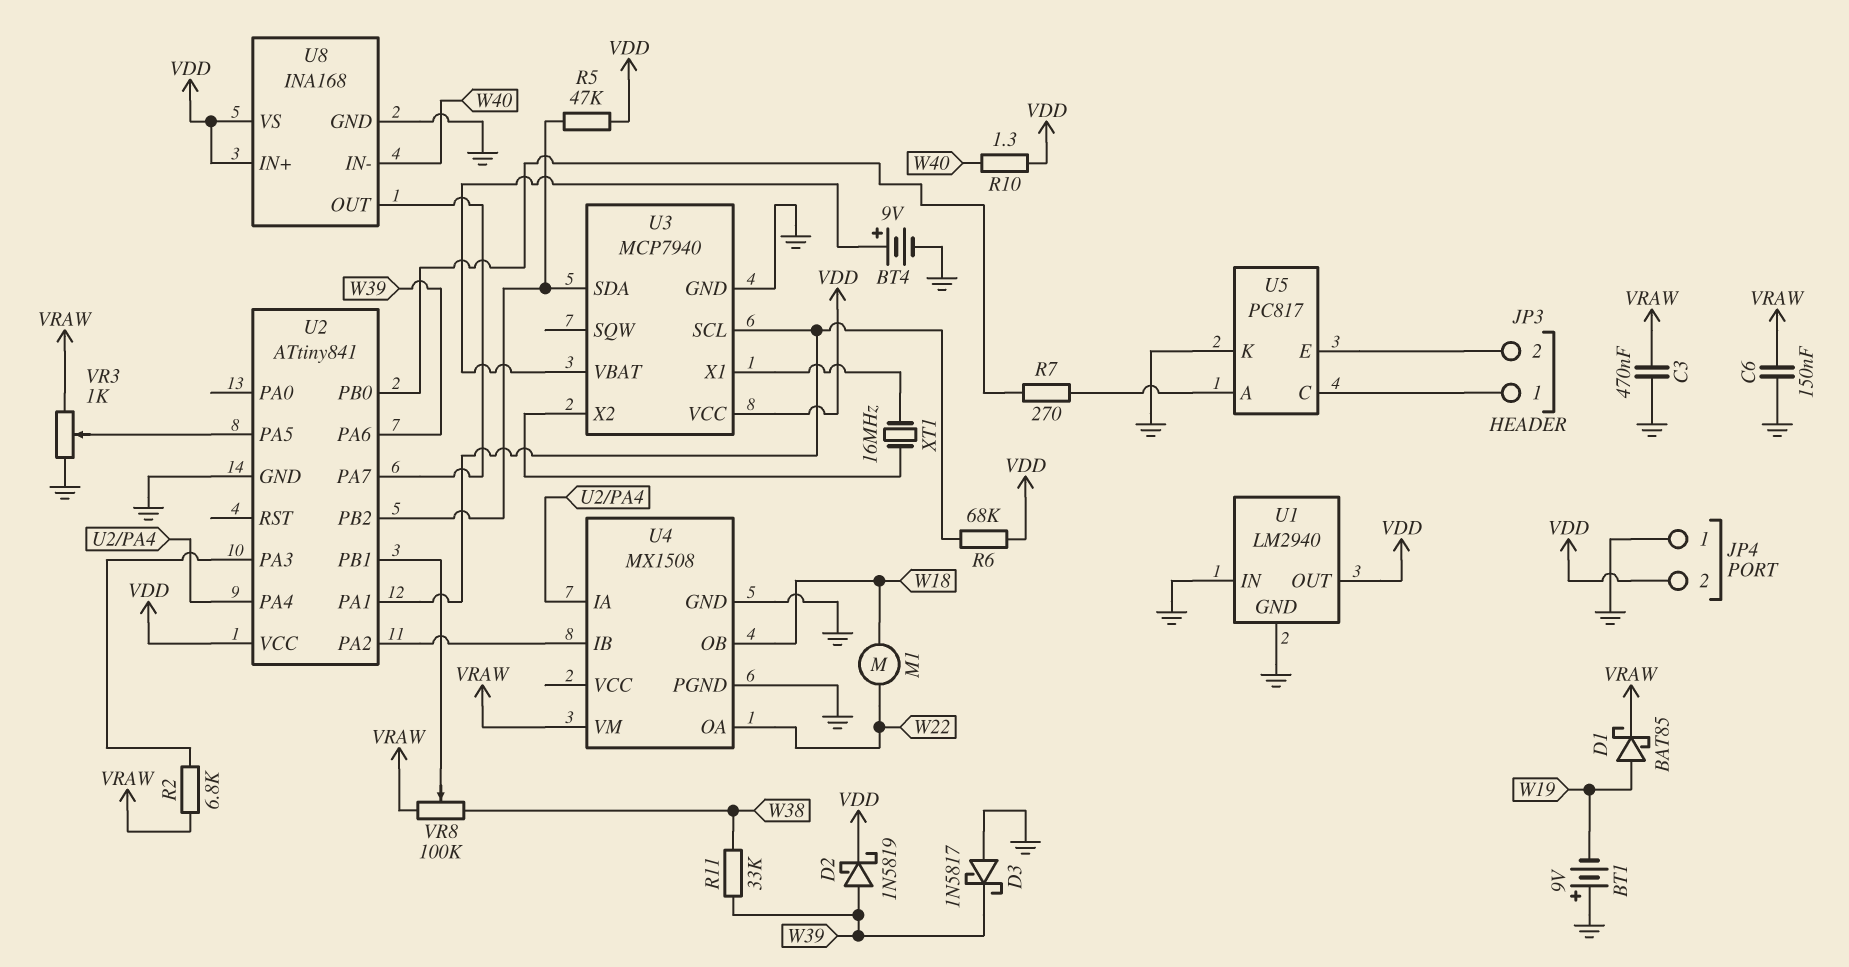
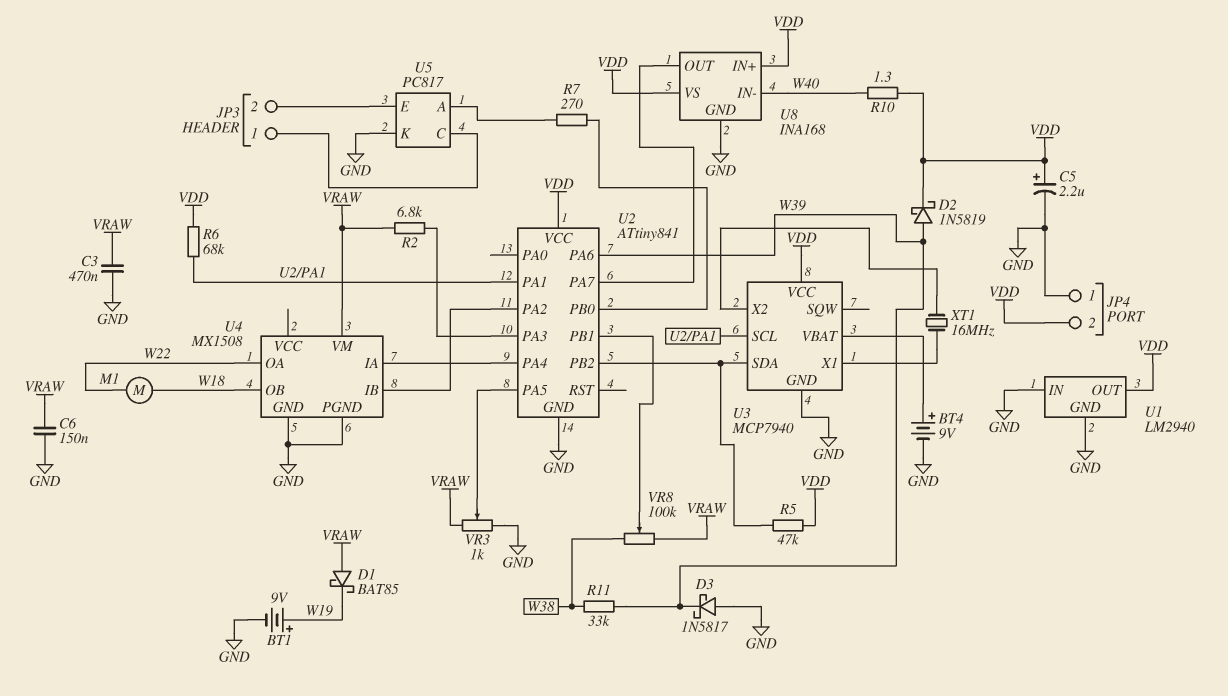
BT1: 9V (plus GND, minus W19) -> 9V (plus W19, minus GND)
C5: none -> 2.2uF (plus VDD, minus GND)
D1: schottky BAT85 (A W19, K VRAW) -> schottky BAT85 (A VRAW, K W19)

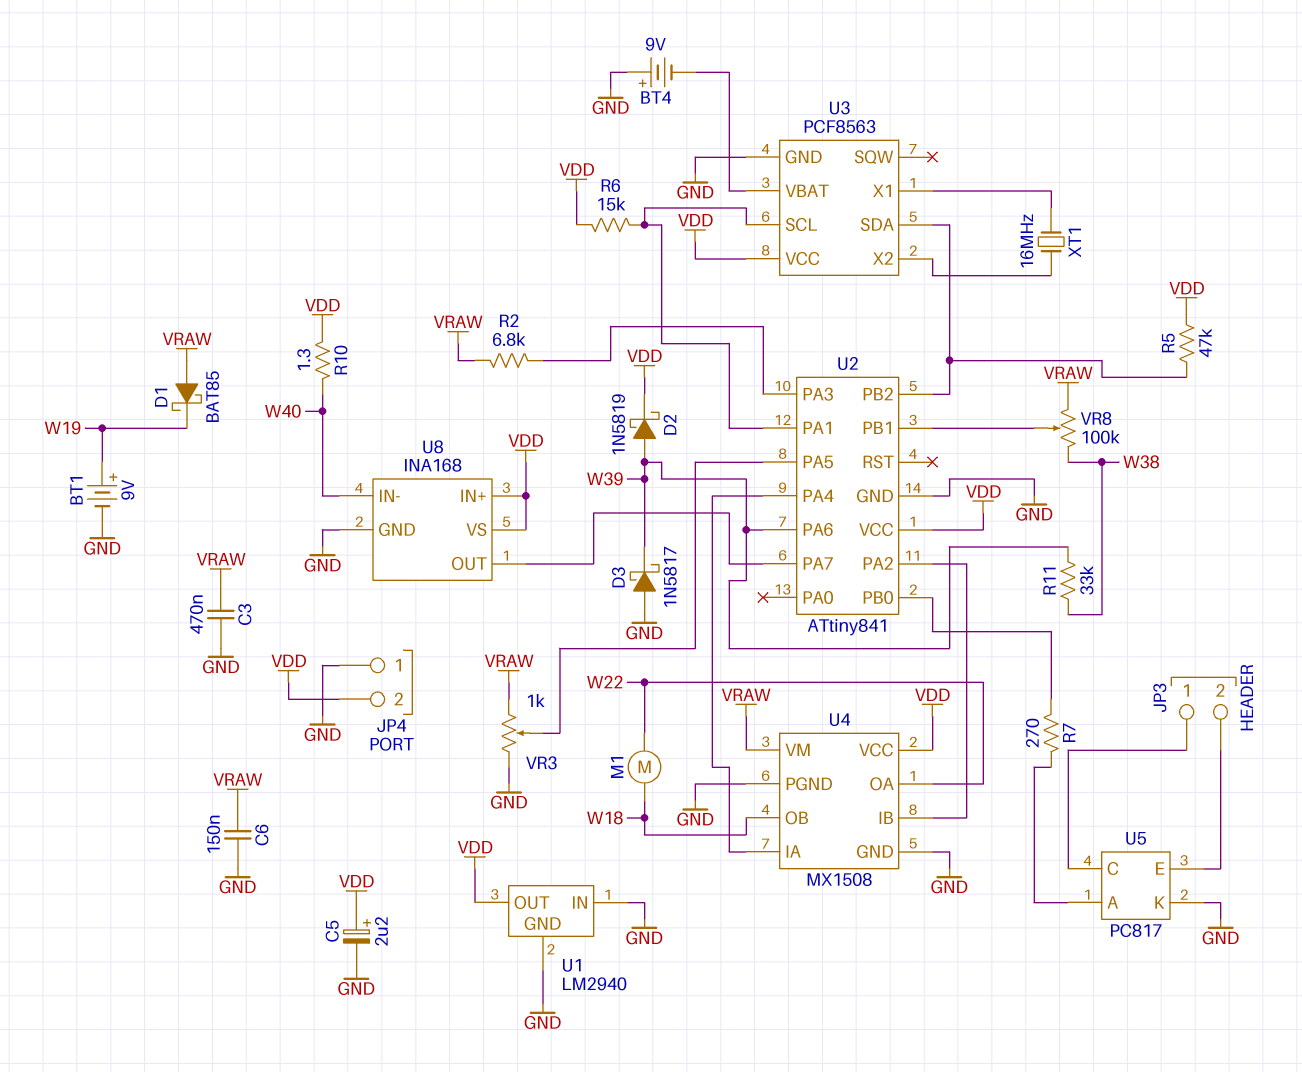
BT4: 9V (plus U3/VBAT, minus GND) -> 9V (plus GND, minus U3/VBAT)
R6: 68k (U2/PA1, VDD) -> 15k (U2/PA1, VDD)
U3: MCP7940 -> PCF8563
U4 pin VCC: none -> VDD

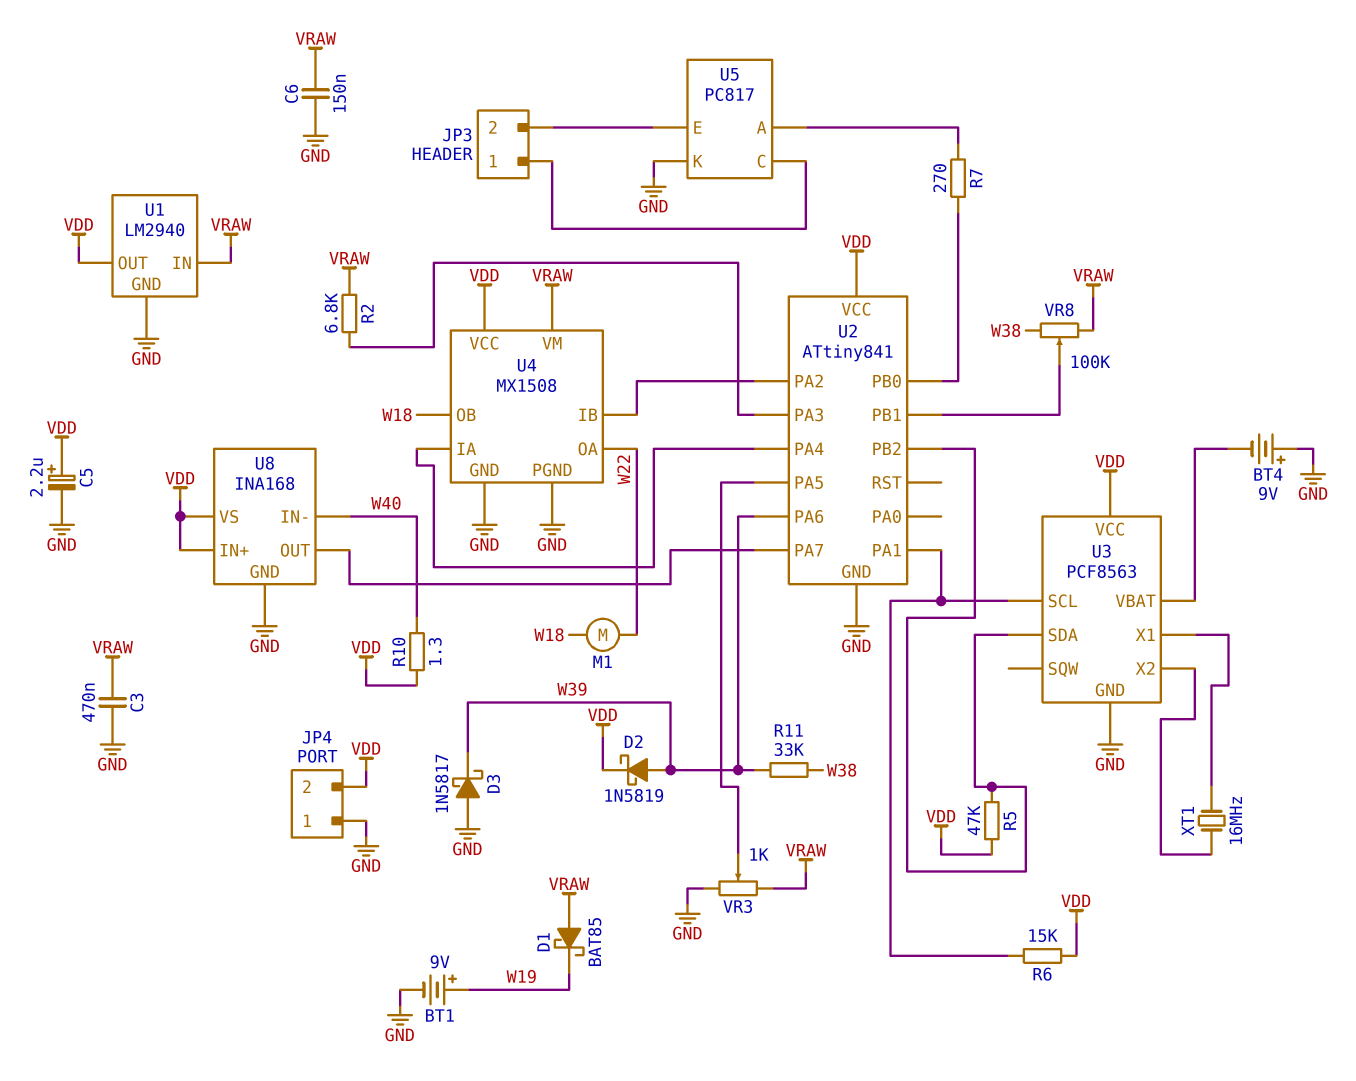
U1 pin IN: GND -> VRAW

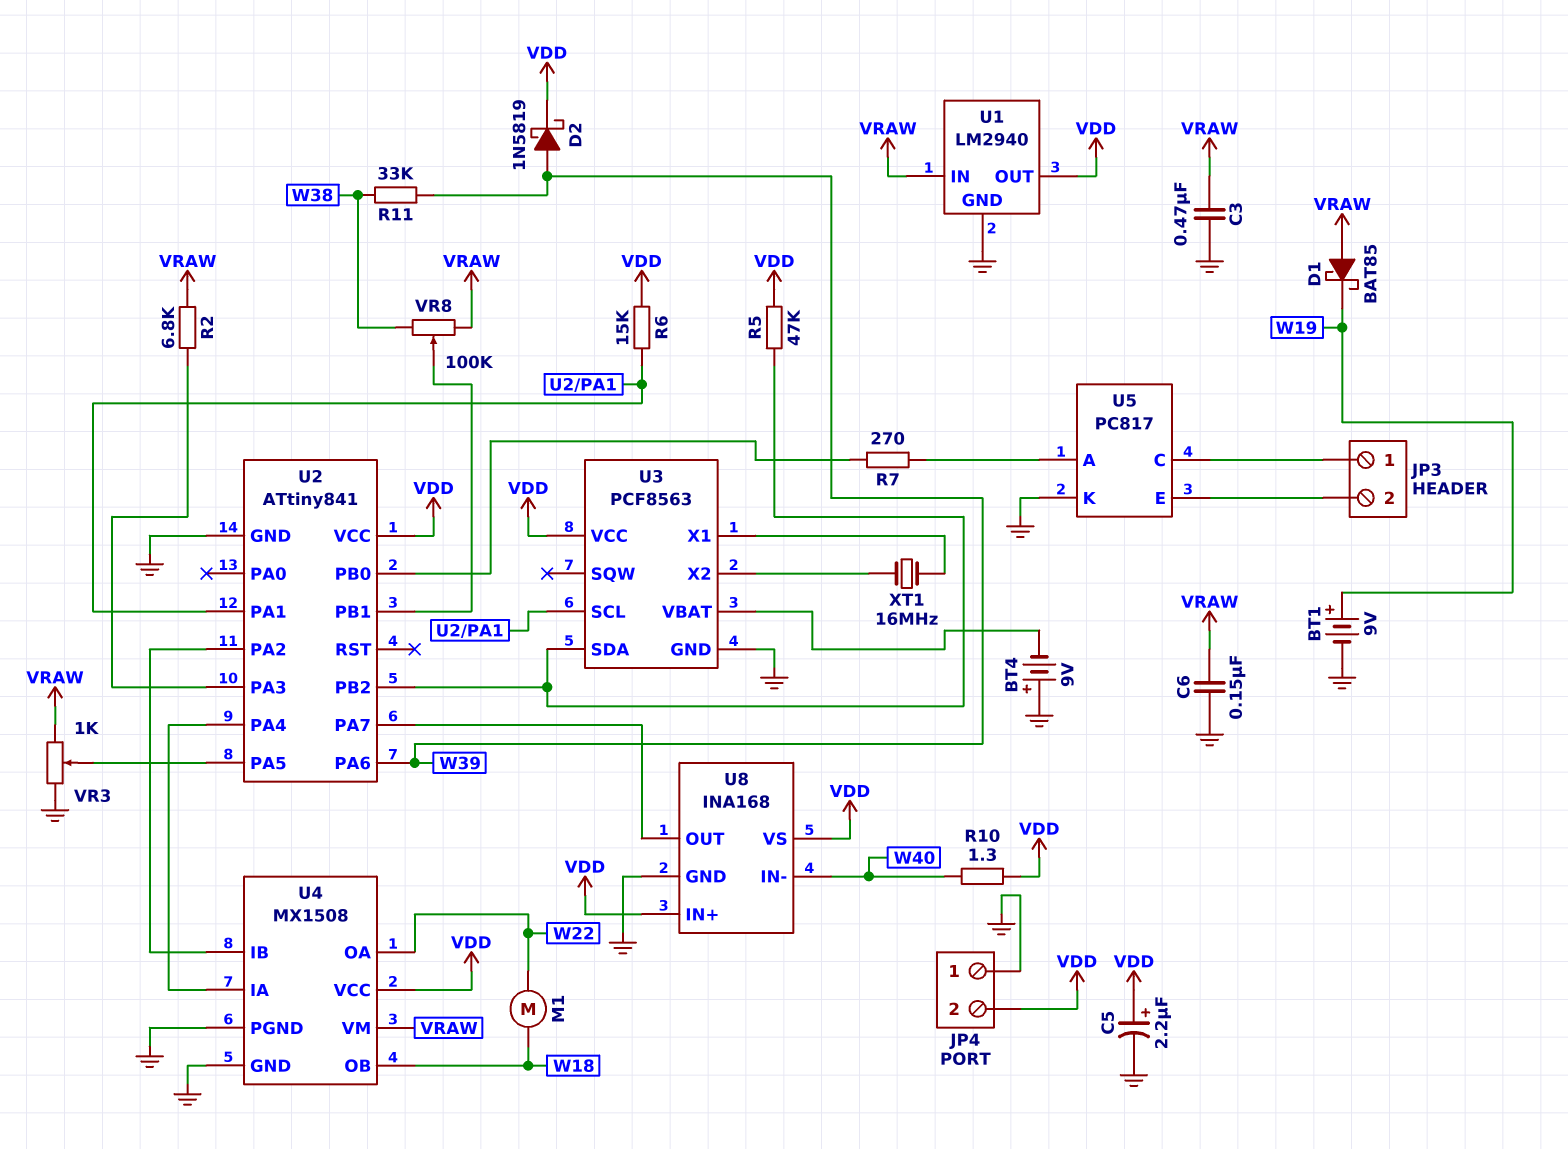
D3: schottky 1N5817 (A GND, K W39) -> none

